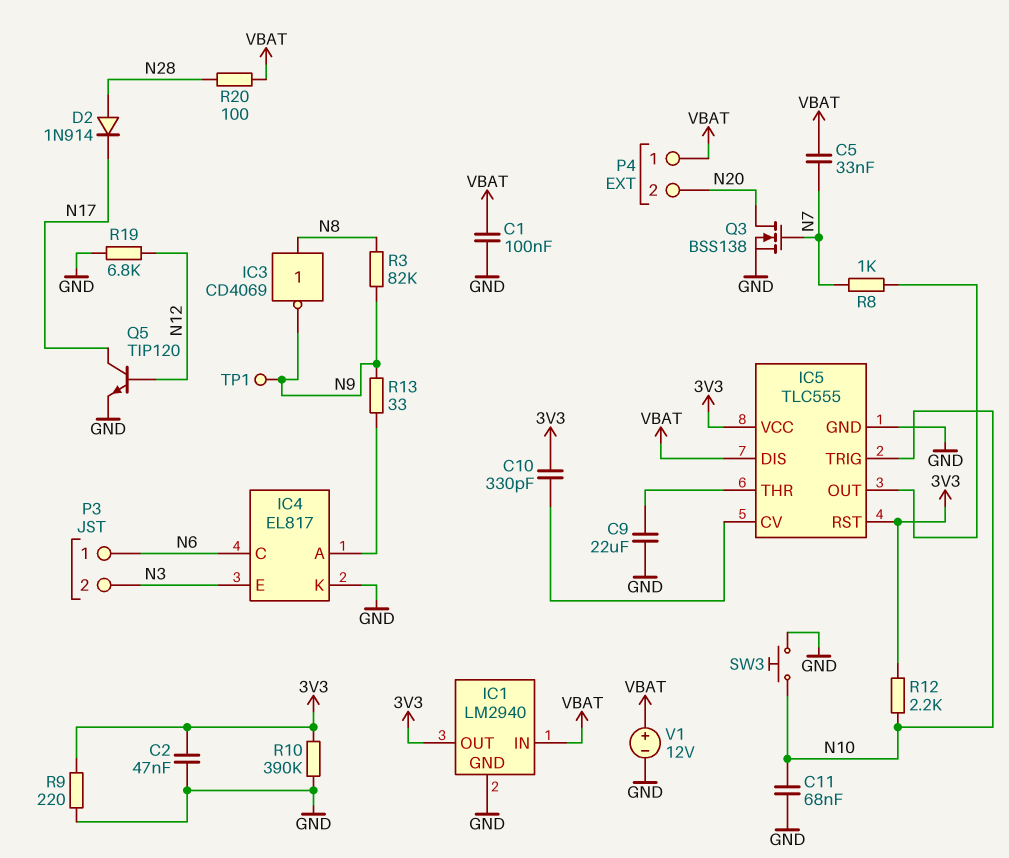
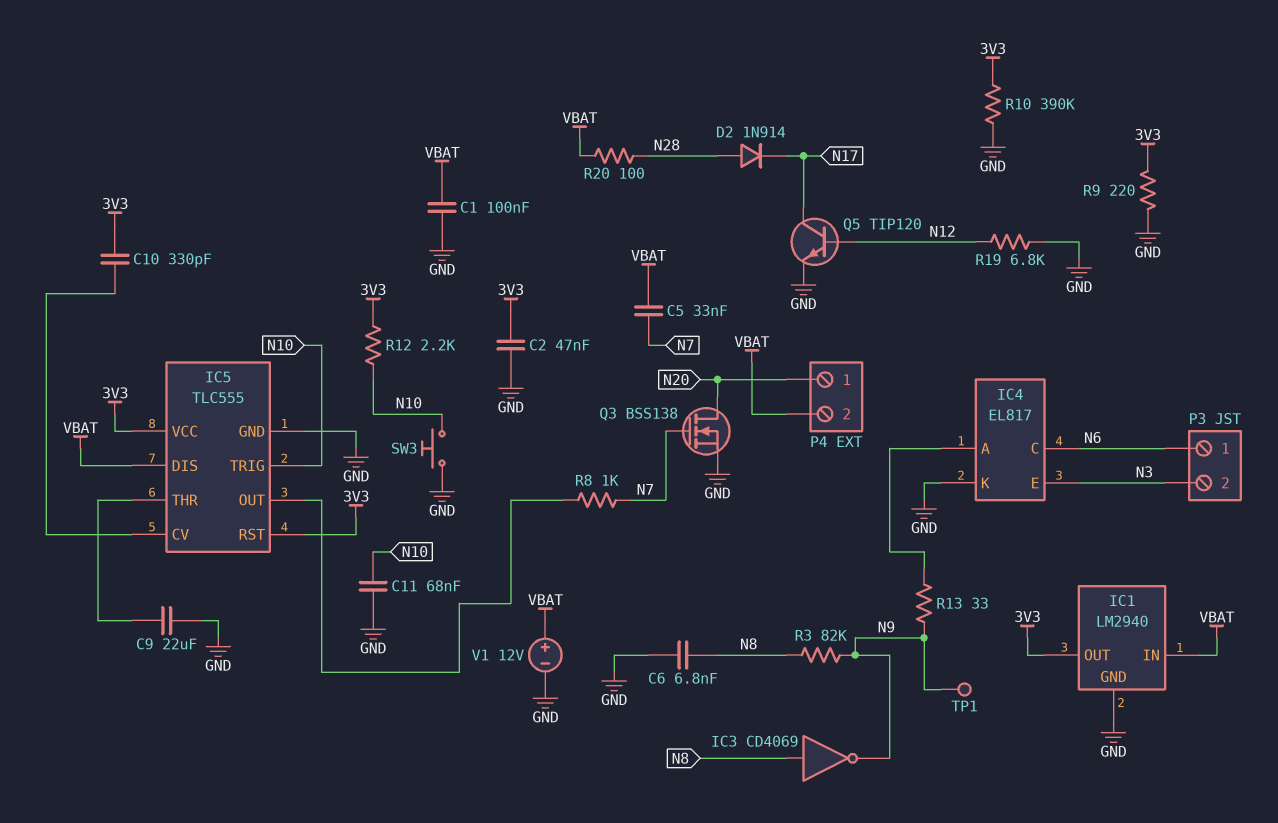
C6: none -> 6.8nF (GND, N8)
P4 pin 1: VBAT -> N20
P4 pin 2: N20 -> VBAT

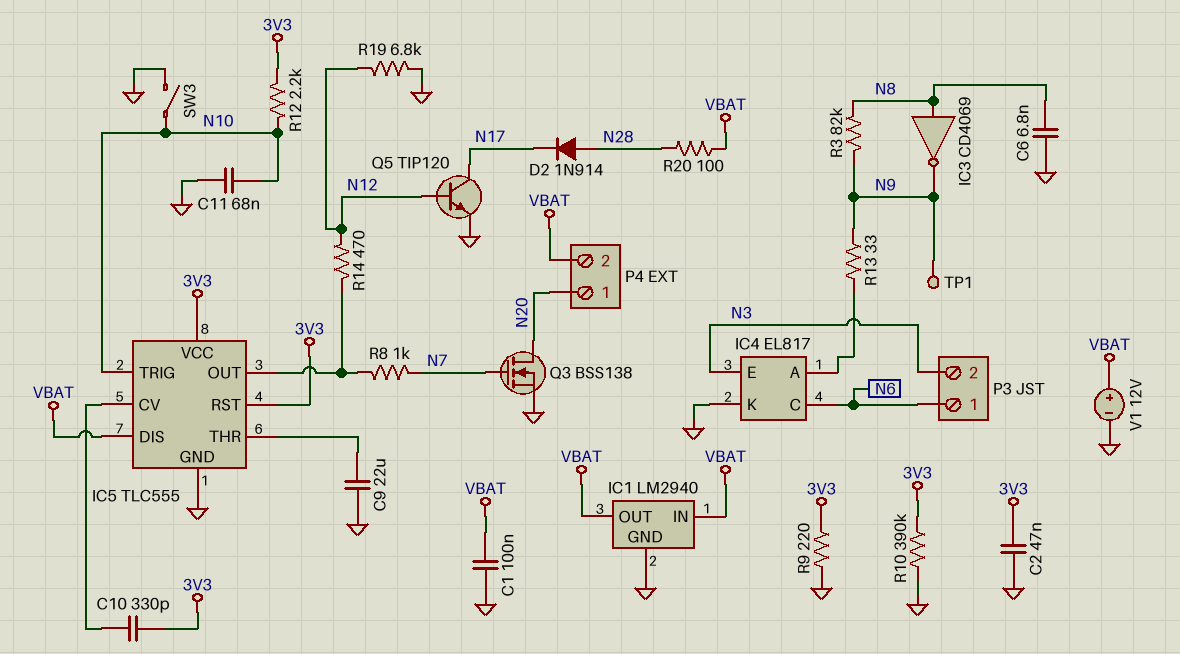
C5: 33nF (N7, VBAT) -> none
IC1 pin OUT: 3V3 -> VBAT
R14: none -> 470 (IC5/OUT, N12)
SW3: button (GND, N10) -> switch (GND, N10)

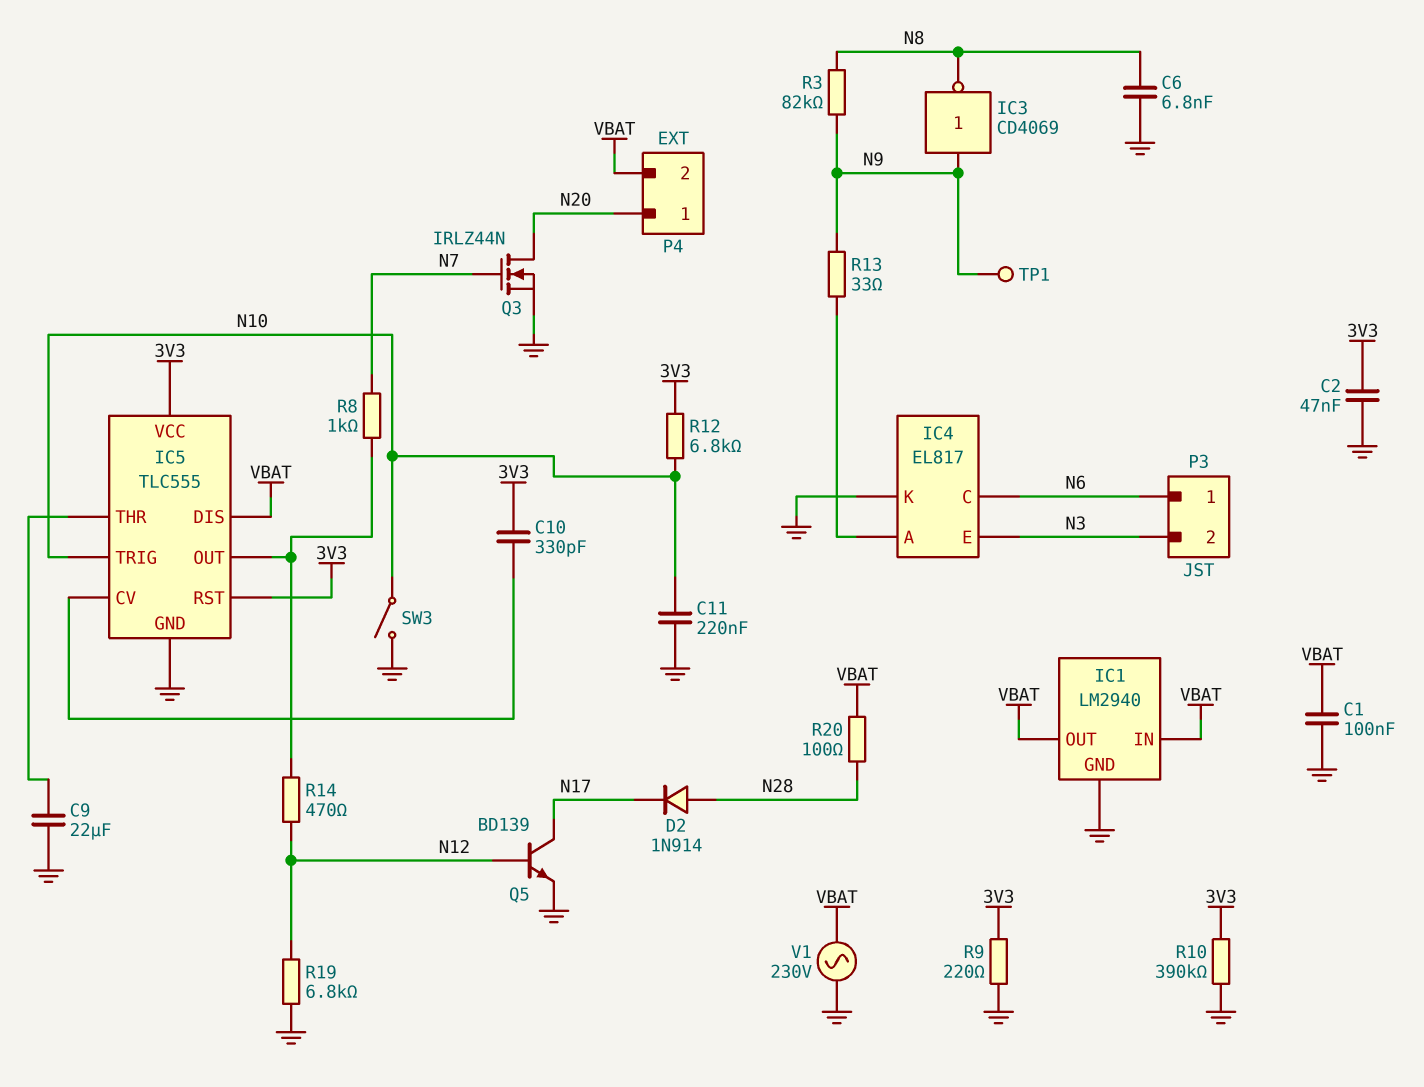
C11: 68nF (GND, N10) -> 220nF (GND, N10)
IC3: NOT CD4069 (in N8, out N9) -> NOT CD4069 (in N9, out N8)
Q3: NMOS BSS138 (G N7, D N20, S GND) -> NMOS IRLZ44N (G N7, D N20, S GND)
Q5: NPN TIP120 (B N12, C N17, E GND) -> NPN BD139 (B N12, C N17, E GND)
R12: 2.2k (3V3, N10) -> 6.8k (3V3, N10)
V1: 12V (plus VBAT, minus GND) -> AC 230V (GND, VBAT)

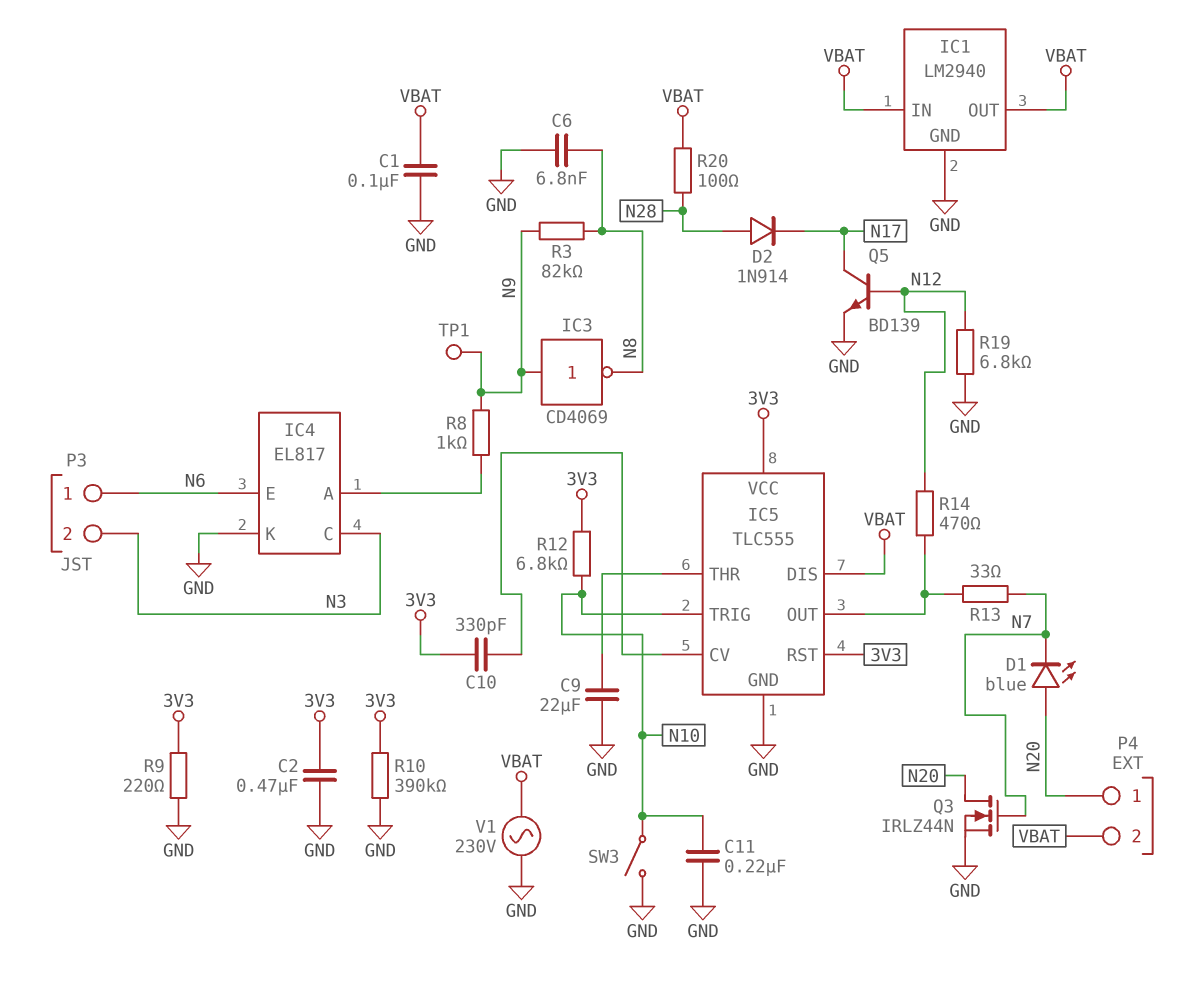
C2: 47nF (3V3, GND) -> 470nF (3V3, GND)
D1: none -> LED blue (A N20, K N7)
IC4 pin C: N6 -> N3
IC4 pin E: N3 -> N6
R8: 1k (IC5/OUT, N7) -> 1k (IC4/A, N9)
R13: 33 (IC4/A, N9) -> 33 (IC5/OUT, N7)

